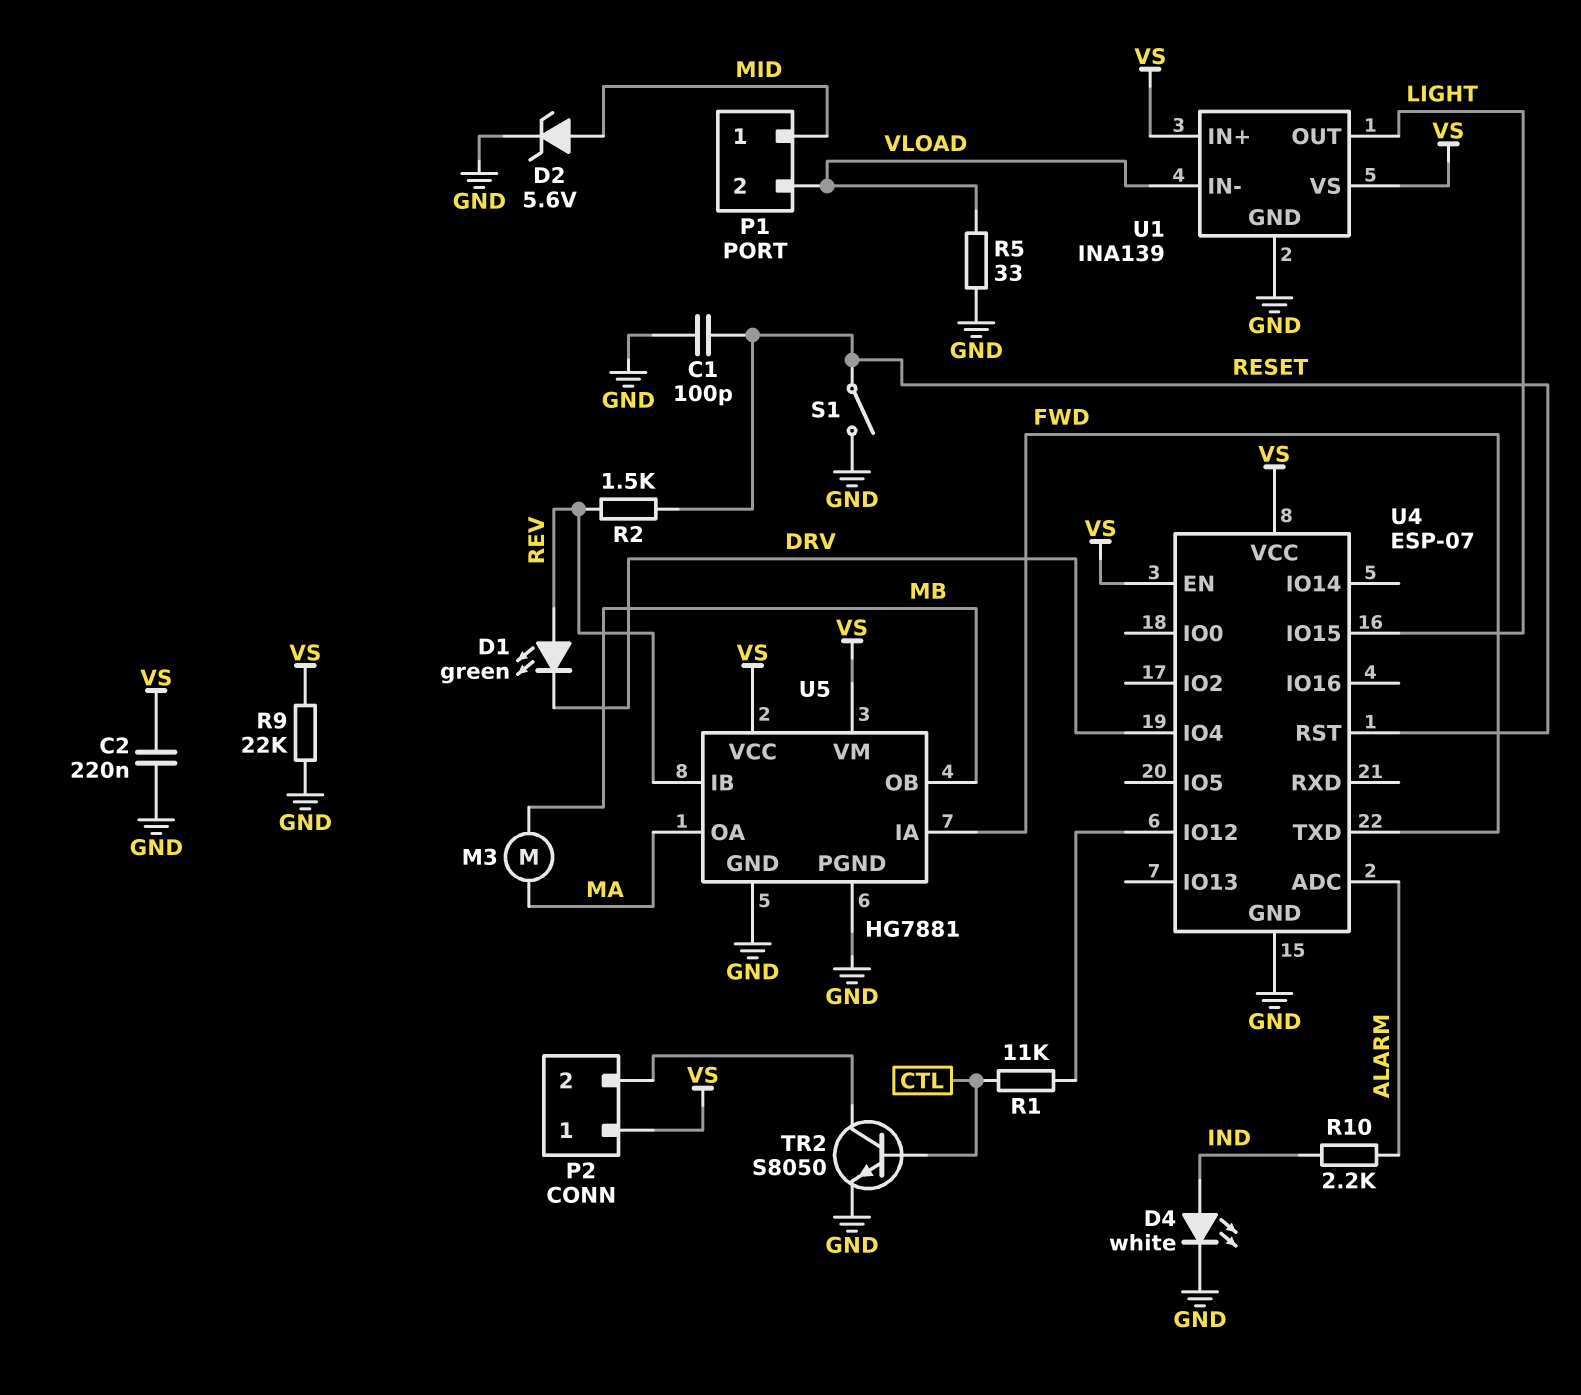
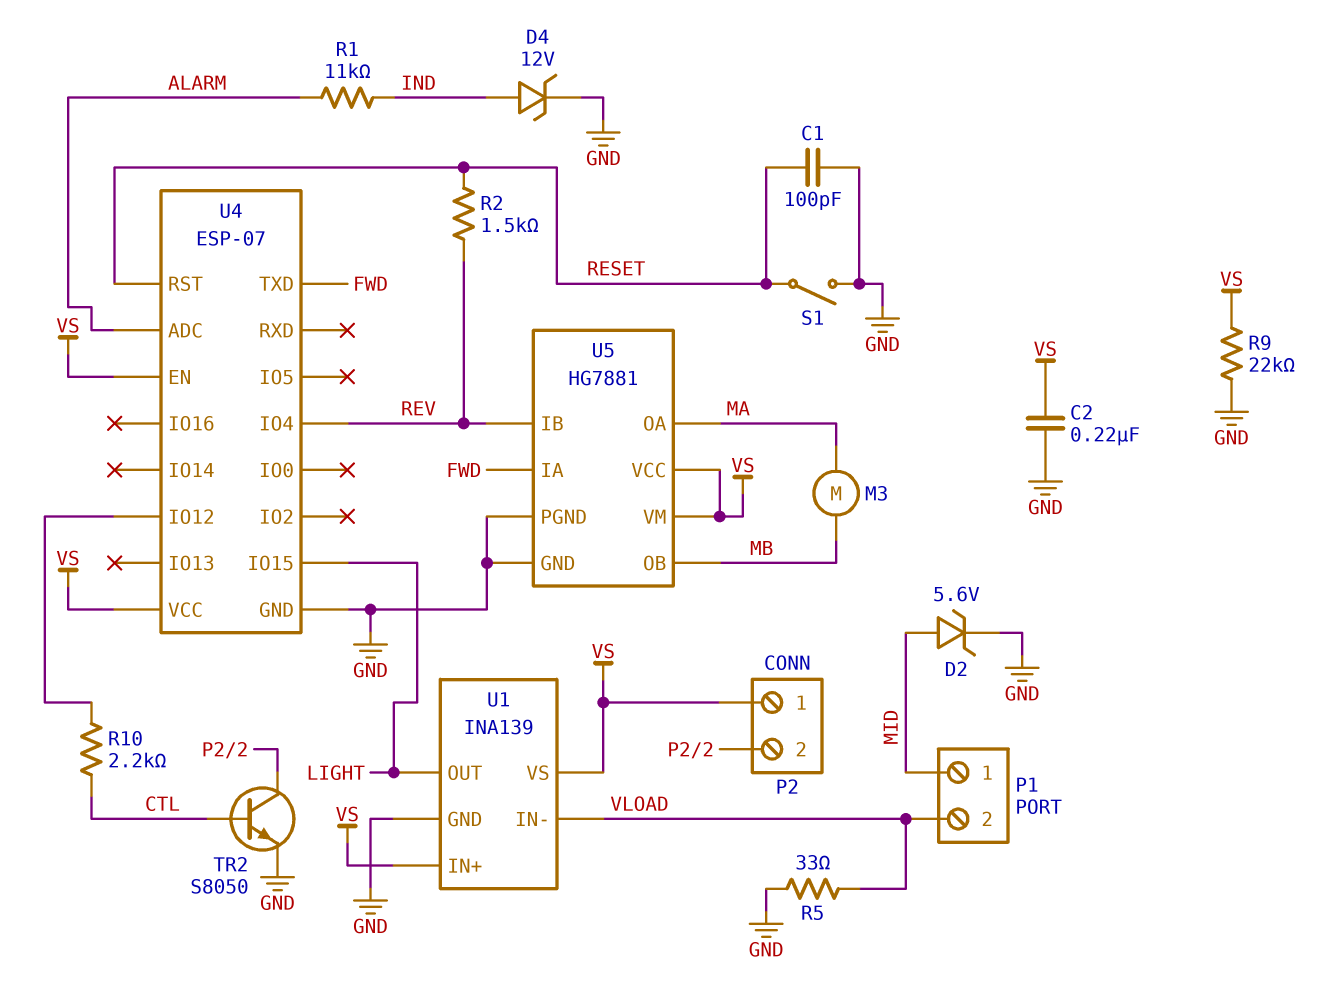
D1: LED green (A REV, K DRV) -> none
D4: LED white (A IND, K GND) -> zener 12V (A IND, K GND)
R1: 11k (CTL, U4/IO12) -> 11k (ALARM, IND)
R10: 2.2k (ALARM, IND) -> 2.2k (CTL, U4/IO12)
U4 pin IO4: DRV -> REV

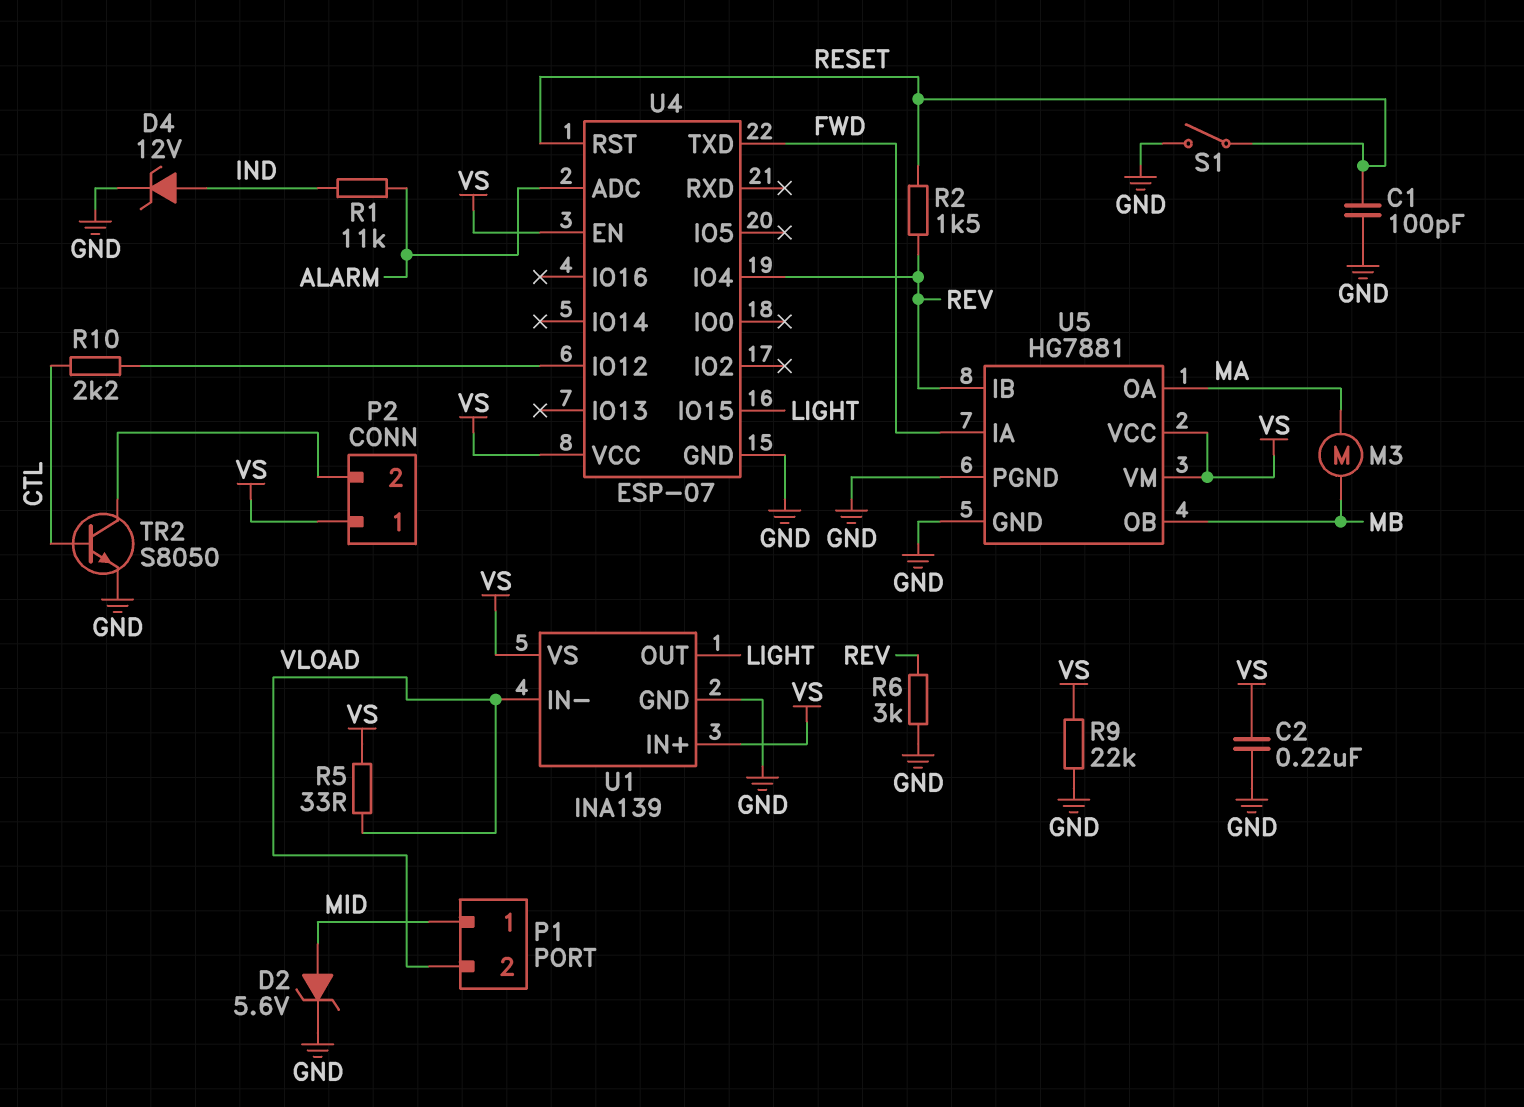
R5: 33 (GND, VLOAD) -> 33 (VLOAD, VS)
R6: none -> 3k (GND, REV)

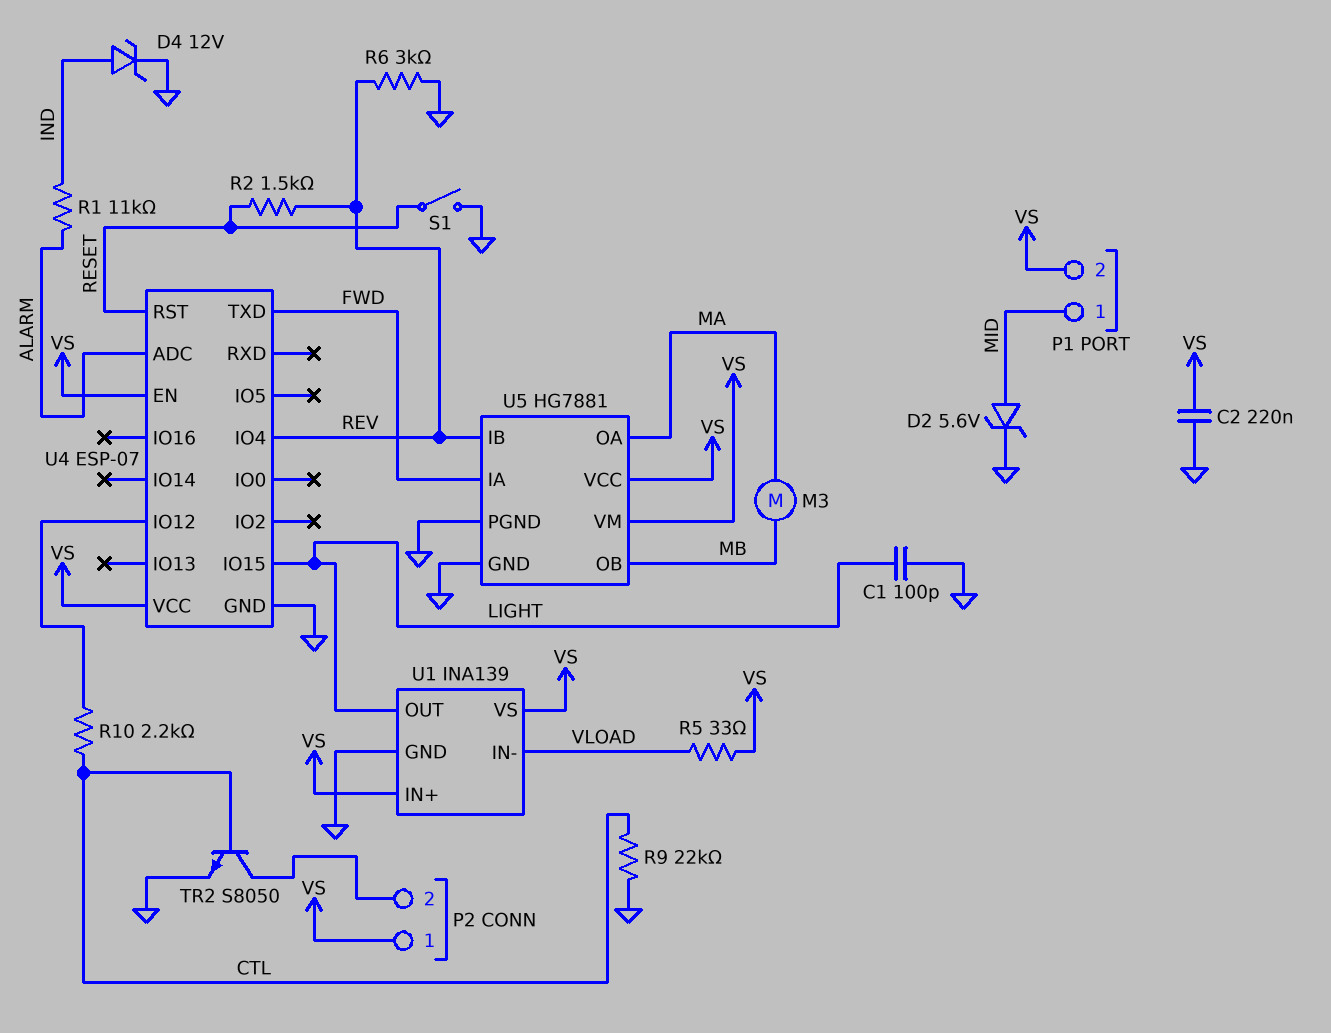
C1: 100pF (GND, RESET) -> 100pF (GND, LIGHT)
P1 pin 2: VLOAD -> VS
R9: 22k (GND, VS) -> 22k (CTL, GND)

